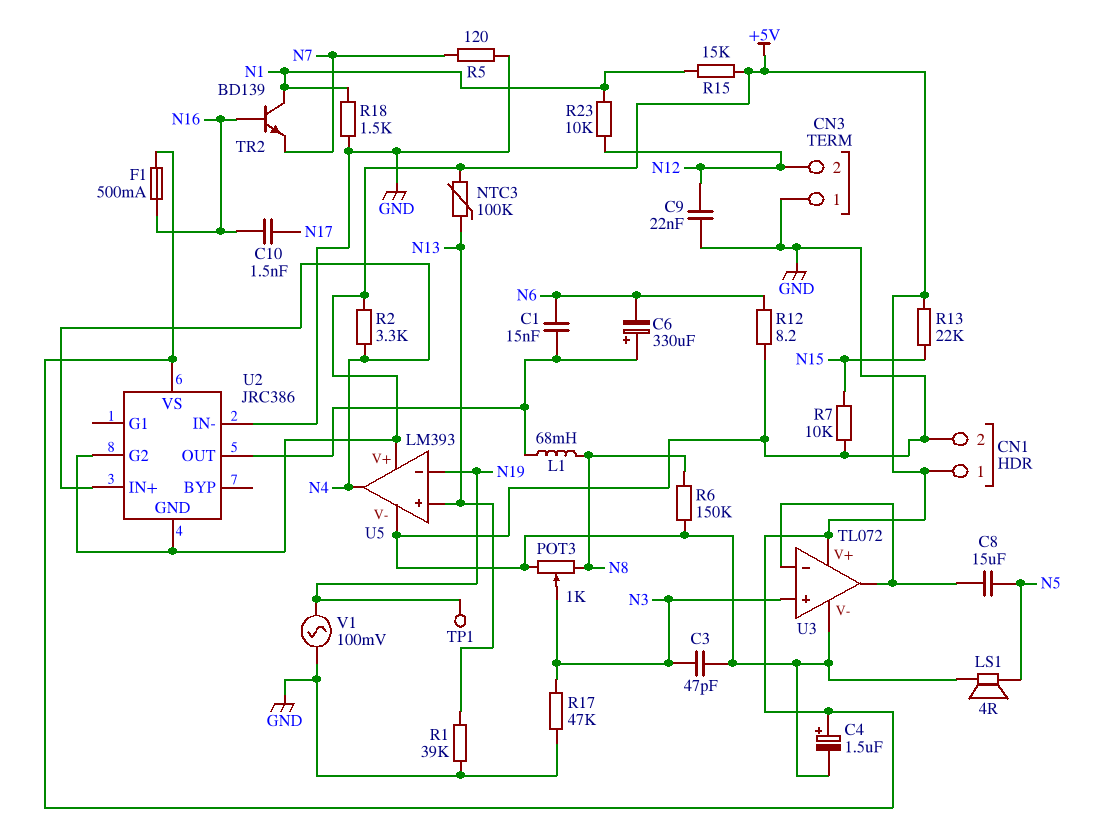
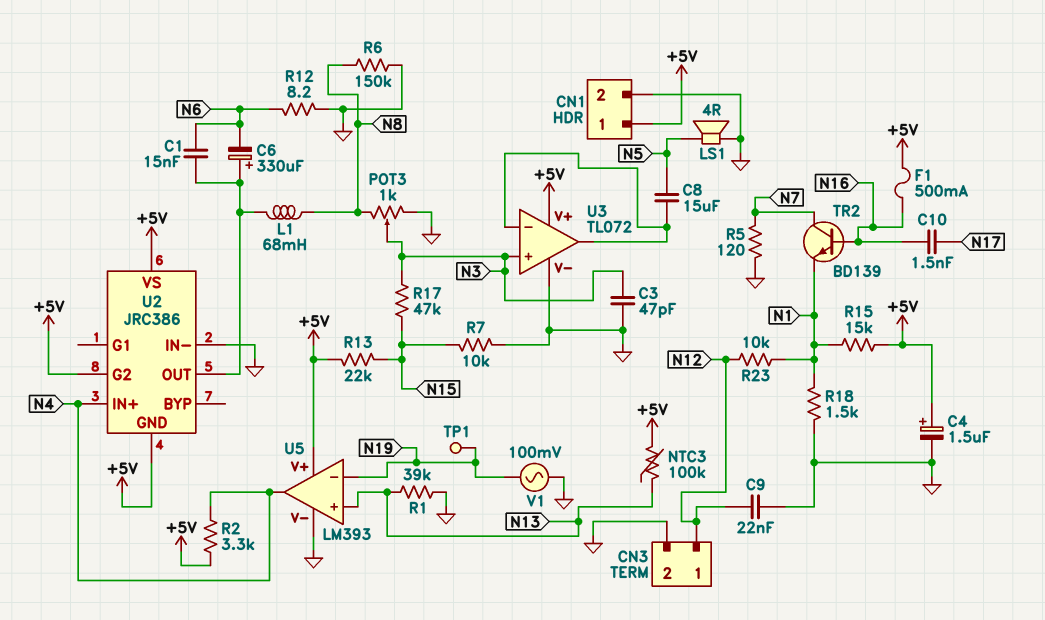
CN3 pin 1: GND -> N12
CN3 pin 2: N12 -> GND
R17: 47k (GND, N3) -> 47k (N3, N15)
TR2: NPN BD139 (B N16, C N1, E N7) -> NPN BD139 (B N16, C N7, E N1)

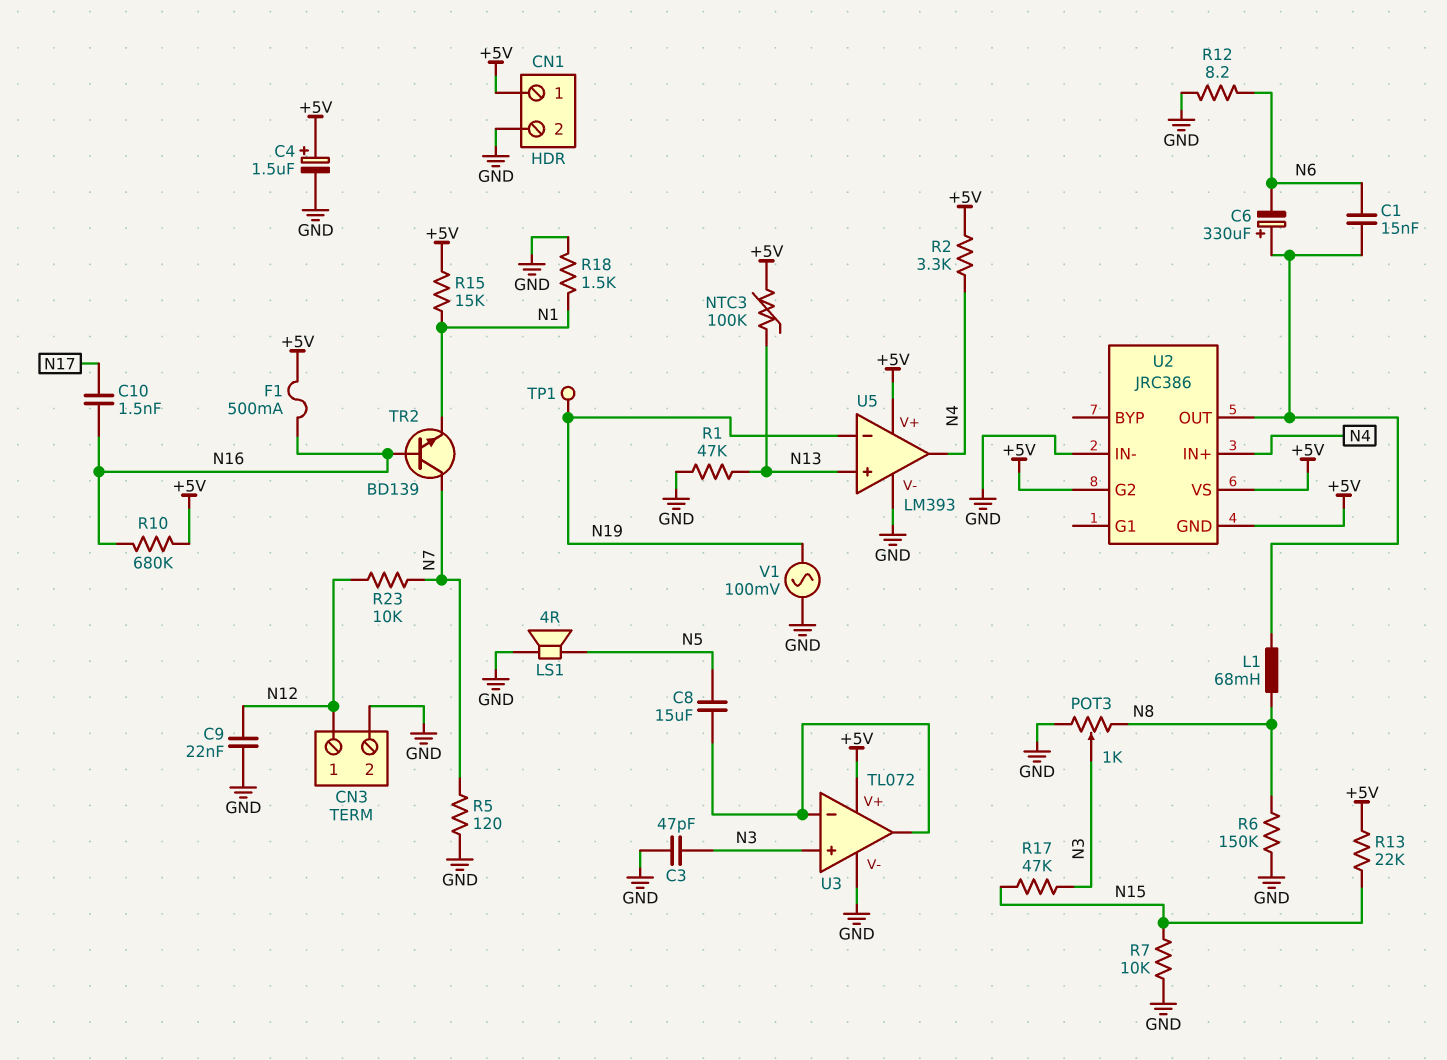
R1: 39k (GND, N13) -> 47k (GND, N13)
R10: none -> 680k (+5V, N16)
R23: 10k (N1, N12) -> 10k (N7, N12)

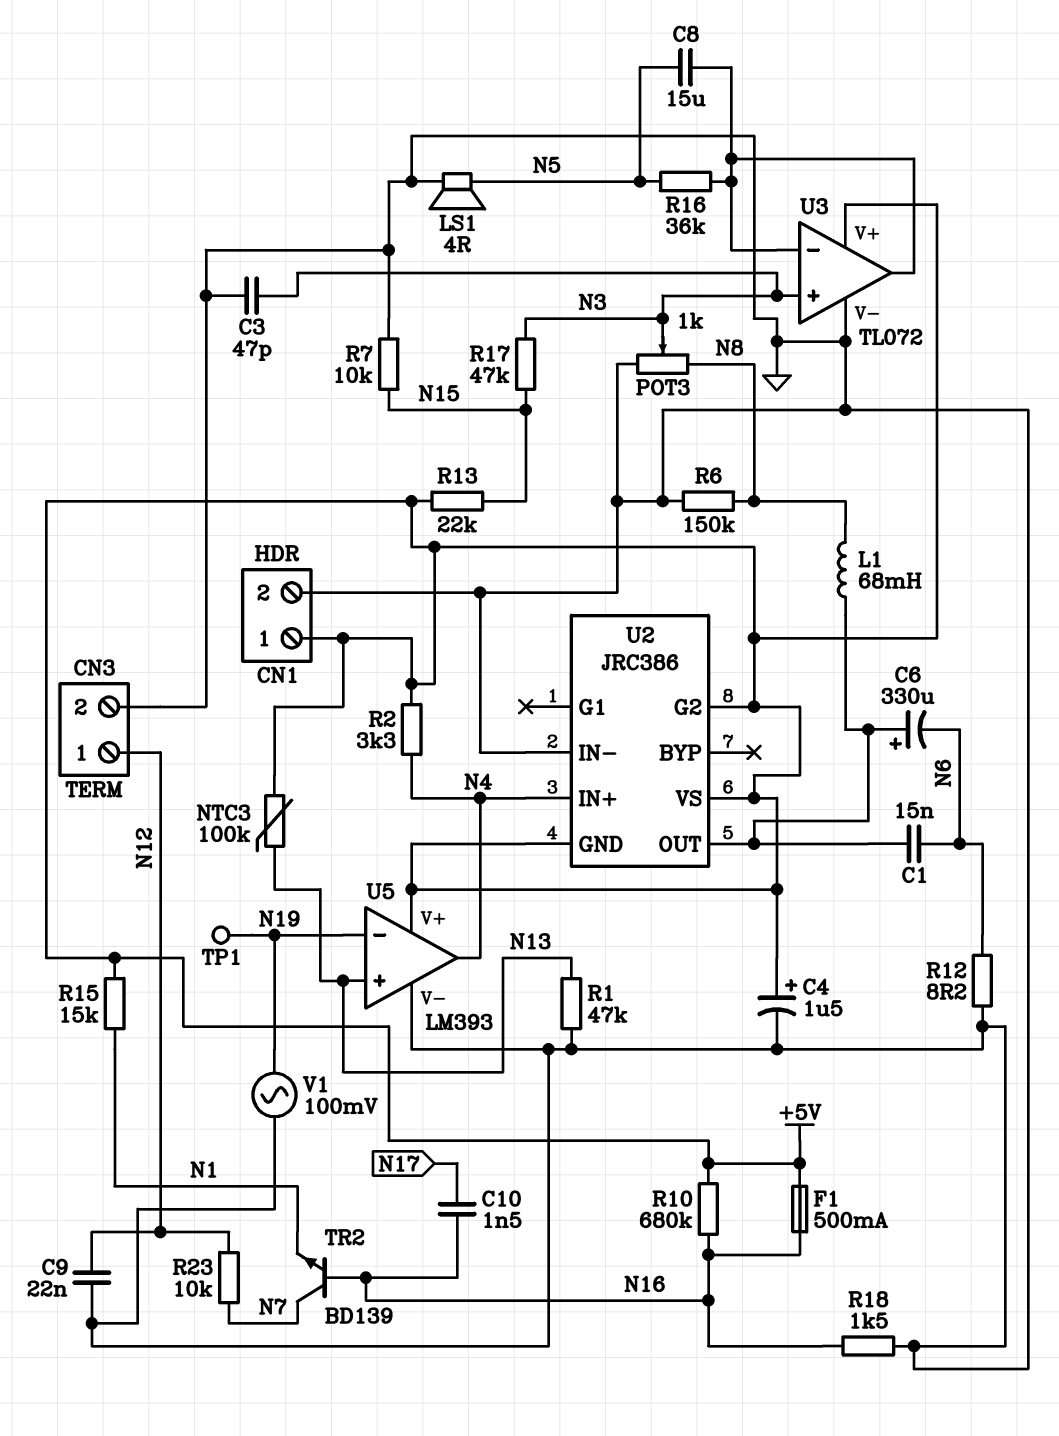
R5: 120 (GND, N7) -> none
R16: none -> 36k (N5, U3/in-)
R18: 1.5k (GND, N1) -> 1.5k (GND, N16)

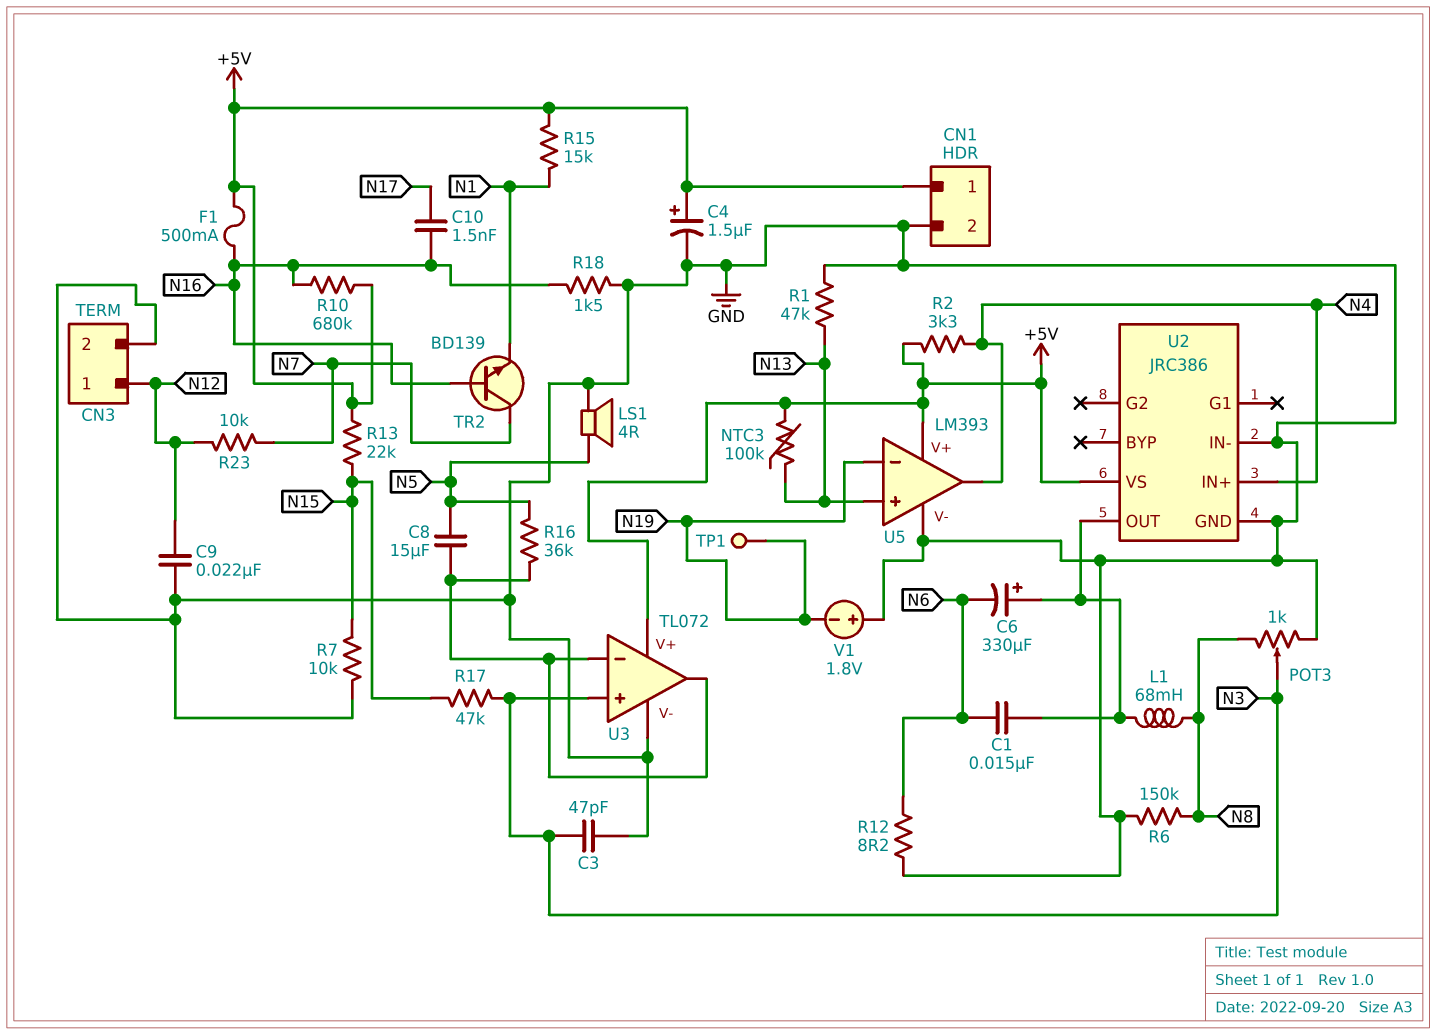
U2 pin G2: +5V -> none
U2 pin GND: +5V -> GND
V1: AC 100mV (GND, N19) -> 1.8V (plus GND, minus N19)

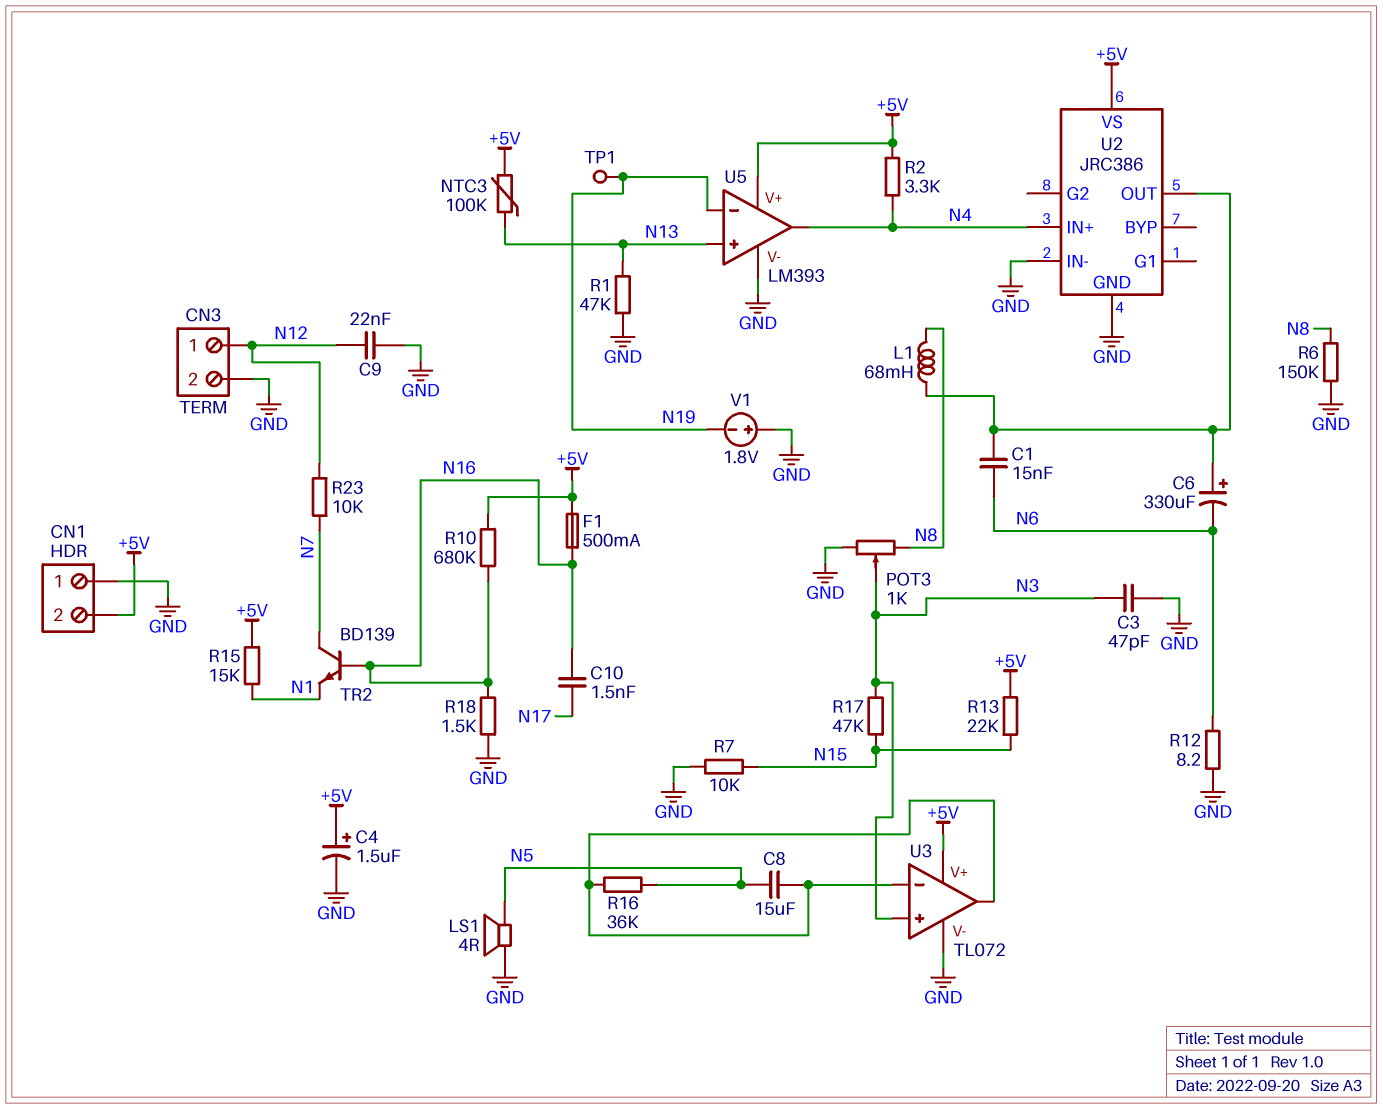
CN1 pin 1: +5V -> GND
CN1 pin 2: GND -> +5V

